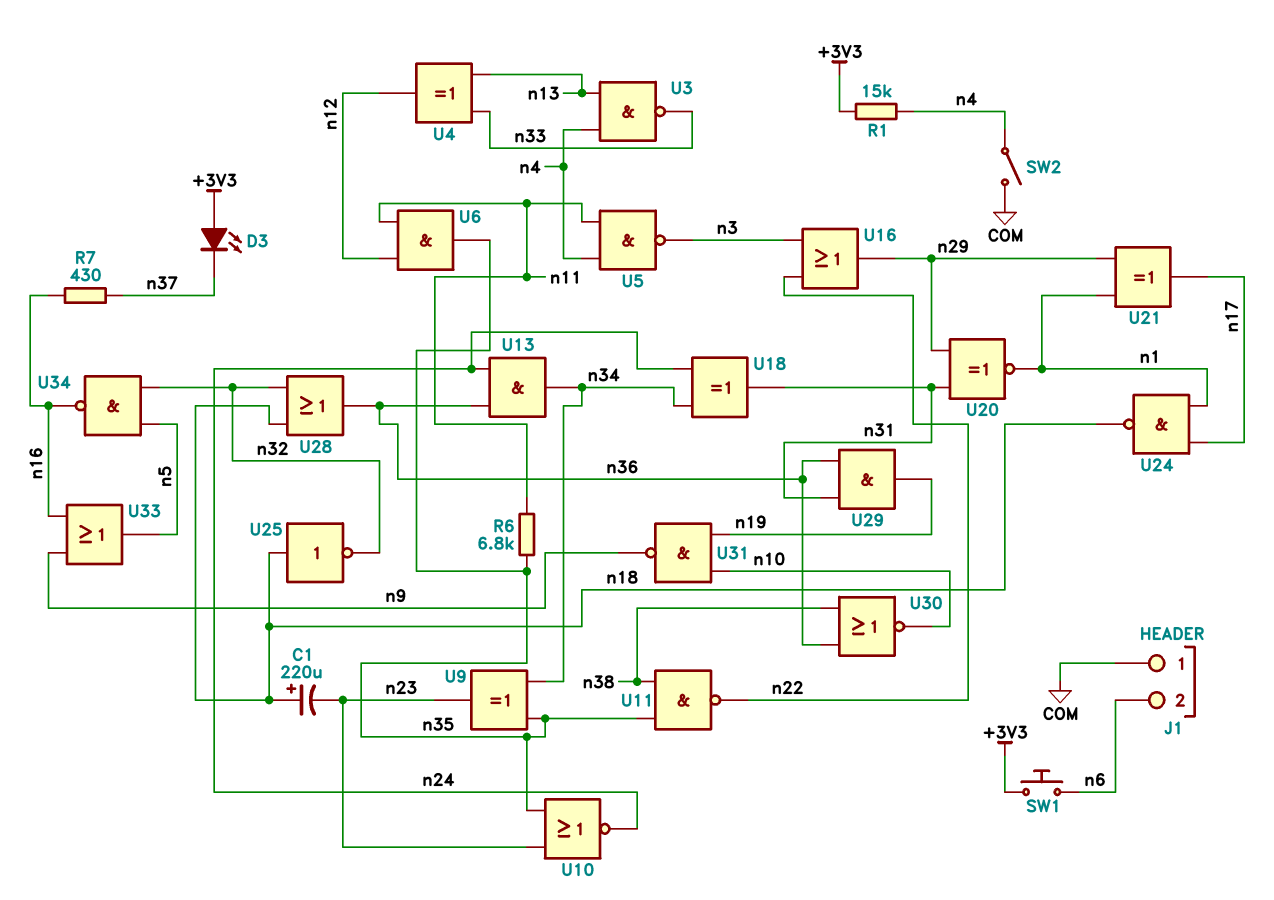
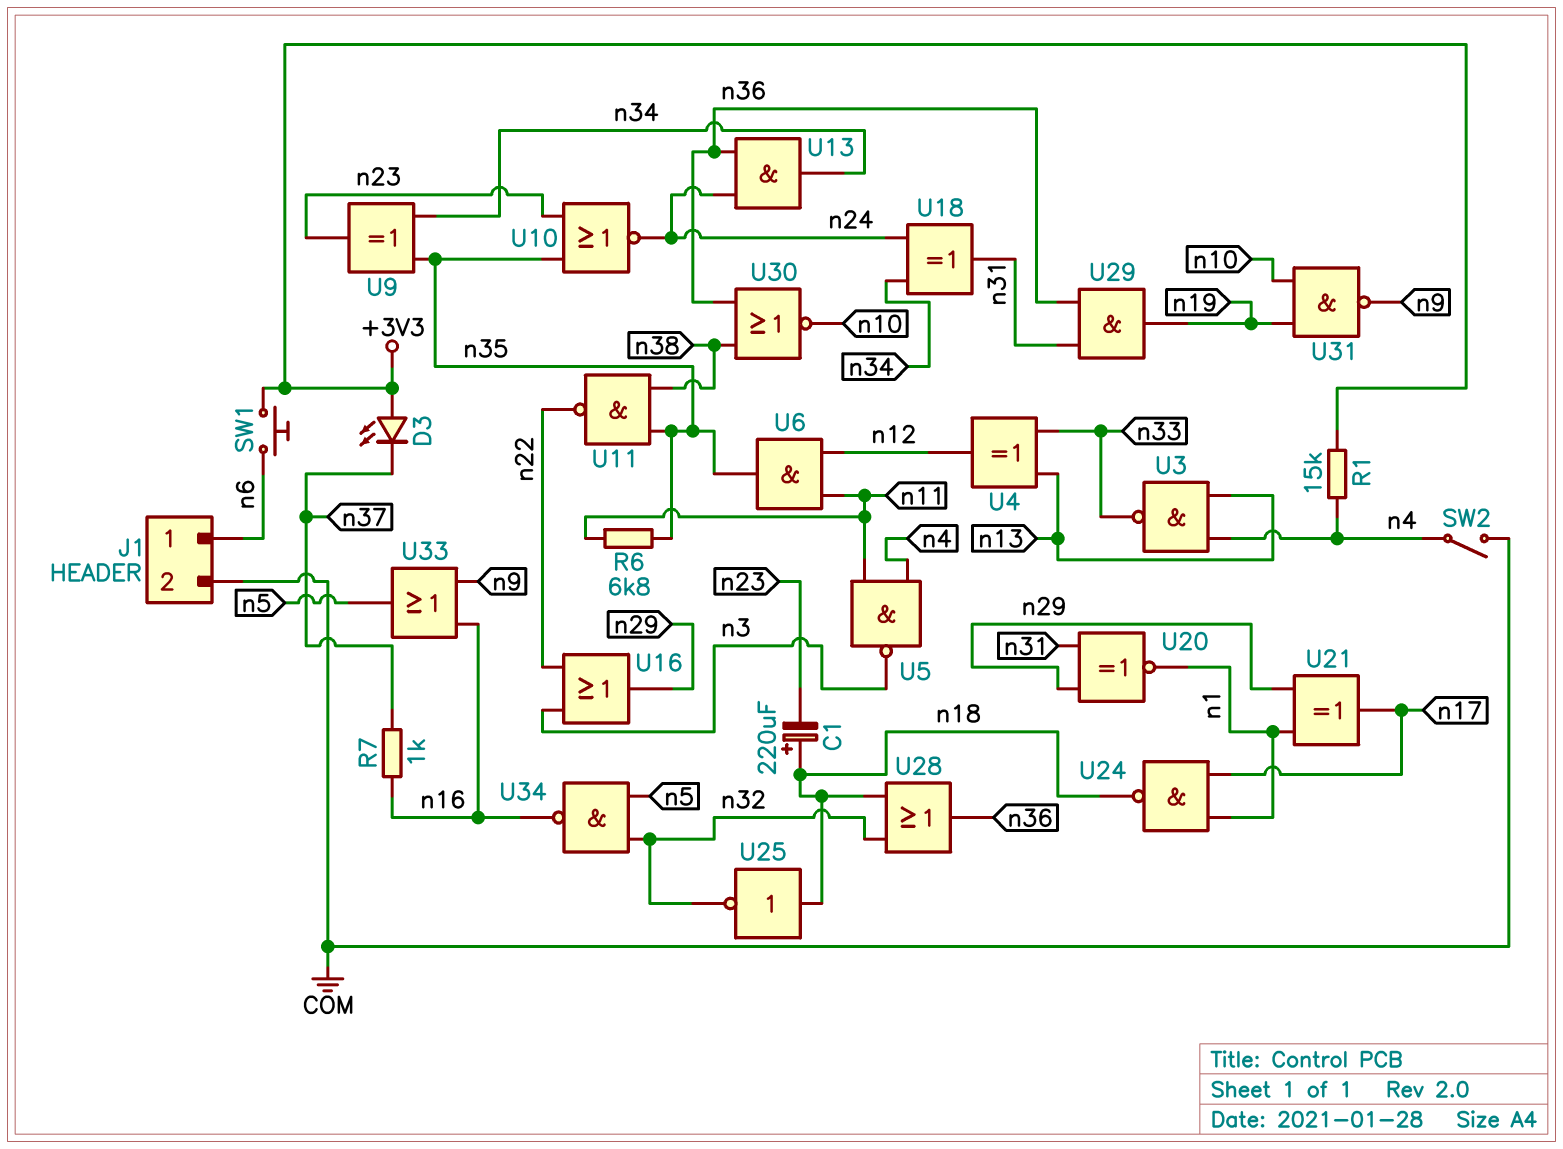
J1 pin 1: COM -> n6
J1 pin 2: n6 -> COM
R7: 430 (n16, n37) -> 1k (n16, n37)

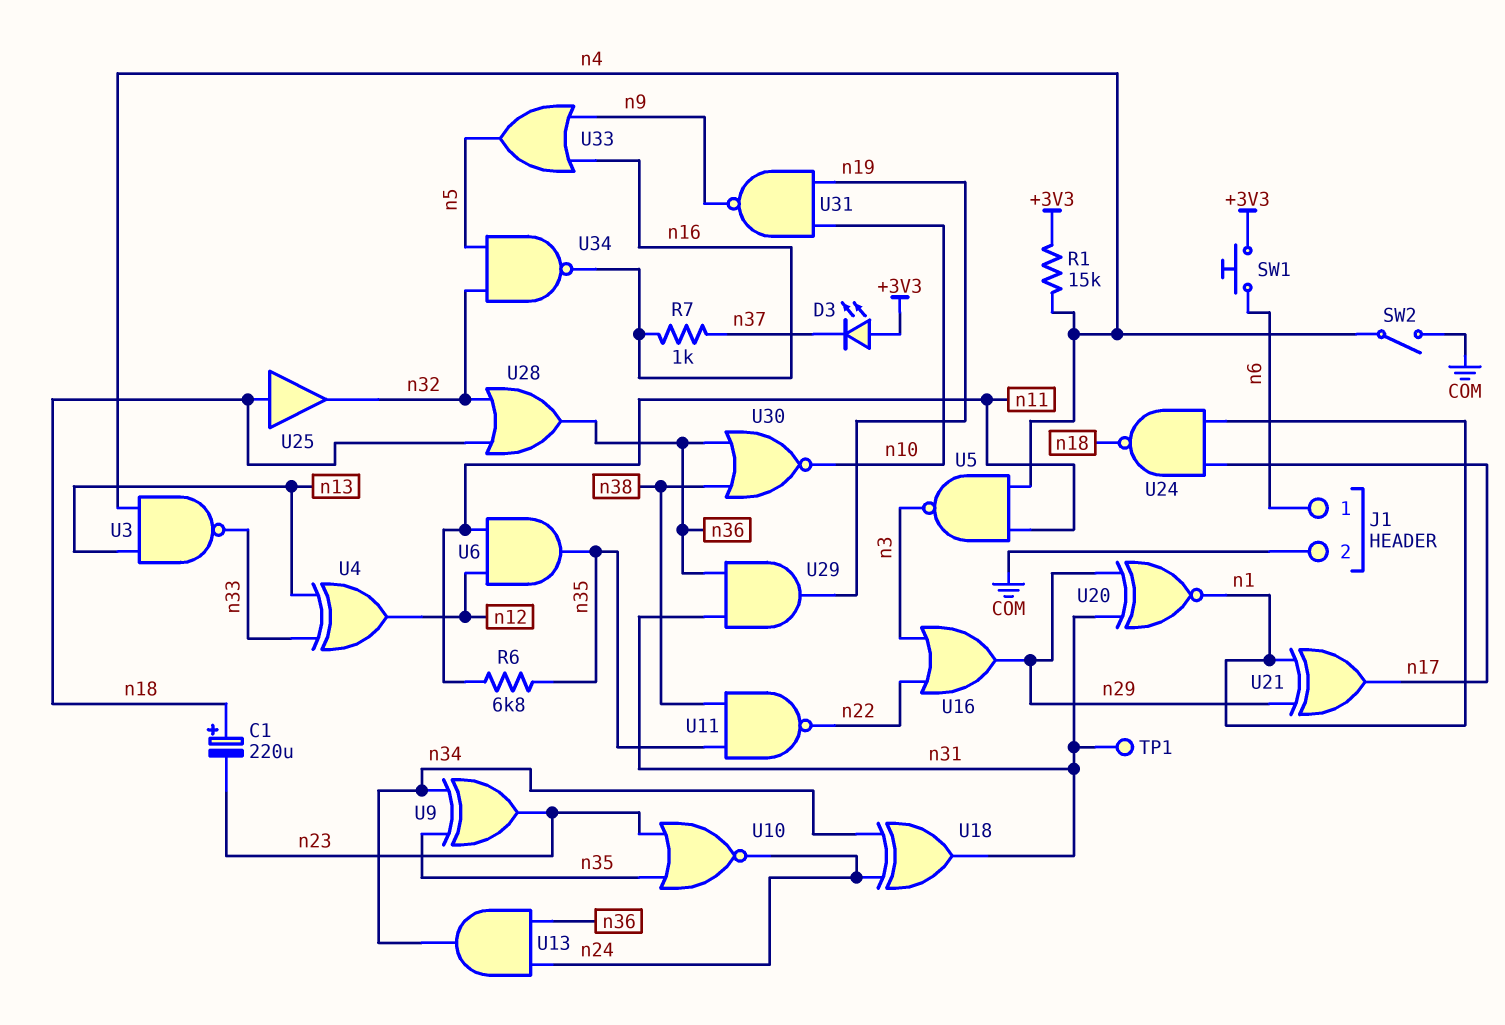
TP1: none -> test point (n31)
U25: NOT (in n18, out n32) -> buffer (in n18, out n32)

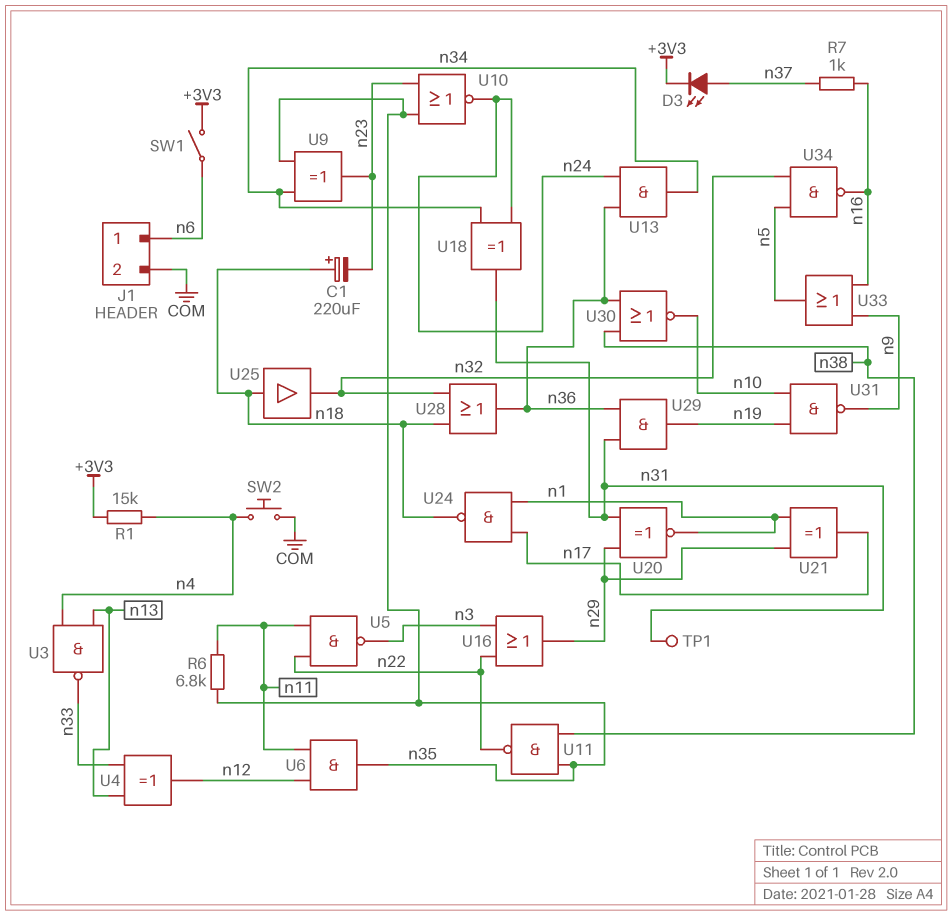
D3: LED (A +3V3, K n37) -> LED (A n37, K +3V3)
SW1: button (+3V3, n6) -> switch (+3V3, n6)
SW2: switch (COM, n4) -> button (COM, n4)
U5: NAND (in n4, in n11, out n3) -> NAND (in n11, in n22, out n3)

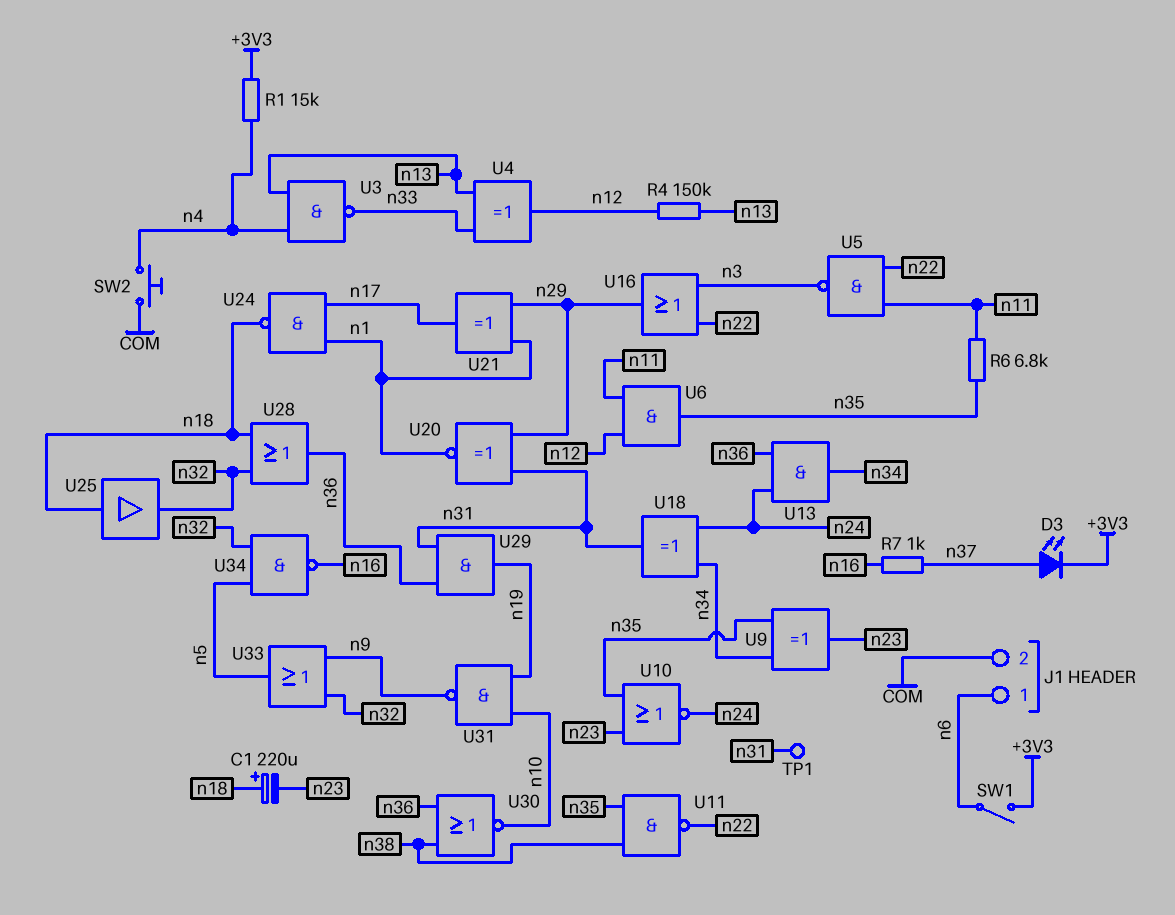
R4: none -> 150k (n12, n13)
U33: OR (in n9, in n16, out n5) -> OR (in n9, in n32, out n5)

